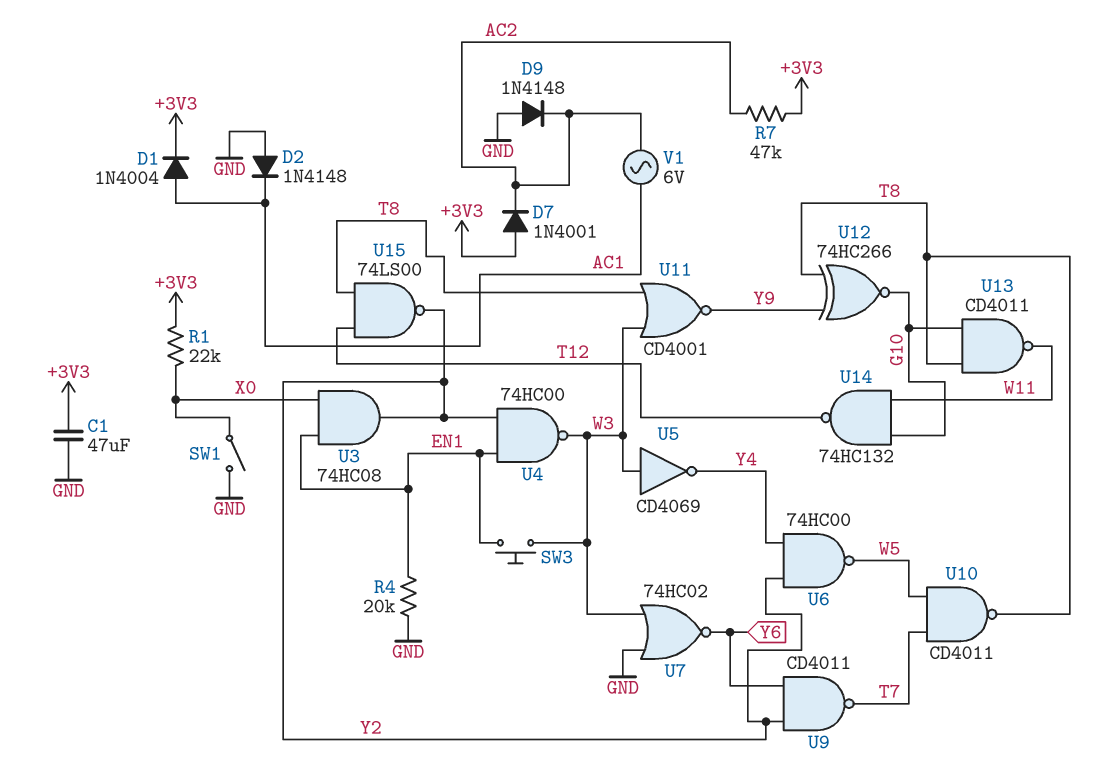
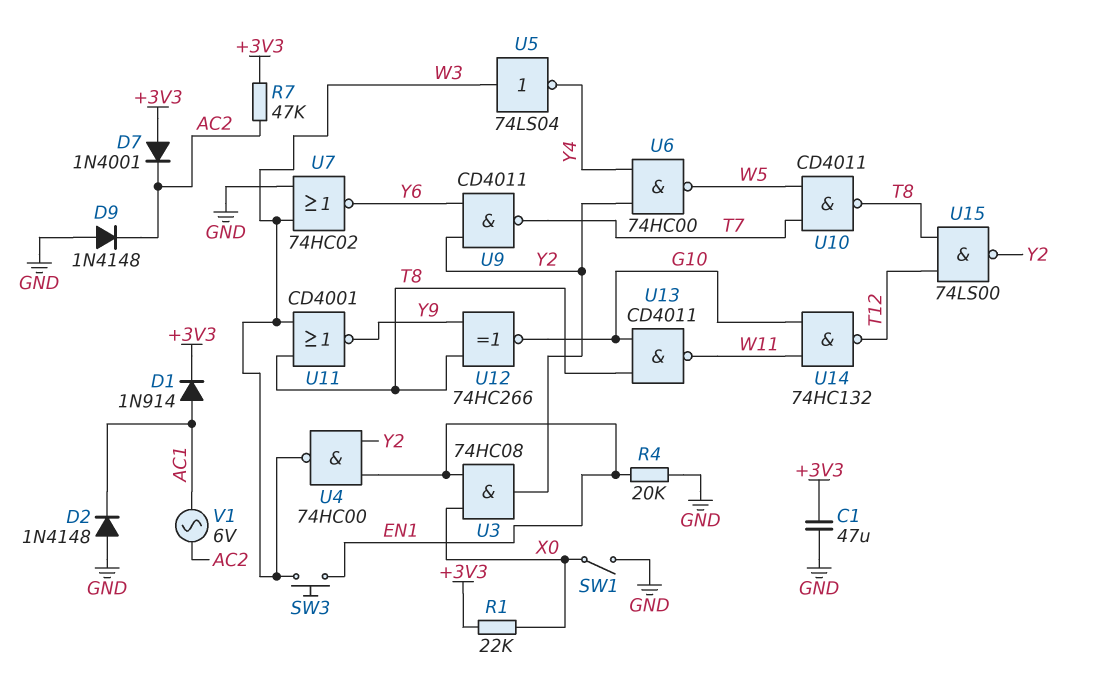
D1: diode 1N4004 (A AC1, K +3V3) -> diode 1N914 (A AC1, K +3V3)
U5: NOT CD4069 (in W3, out Y4) -> NOT 74LS04 (in W3, out Y4)

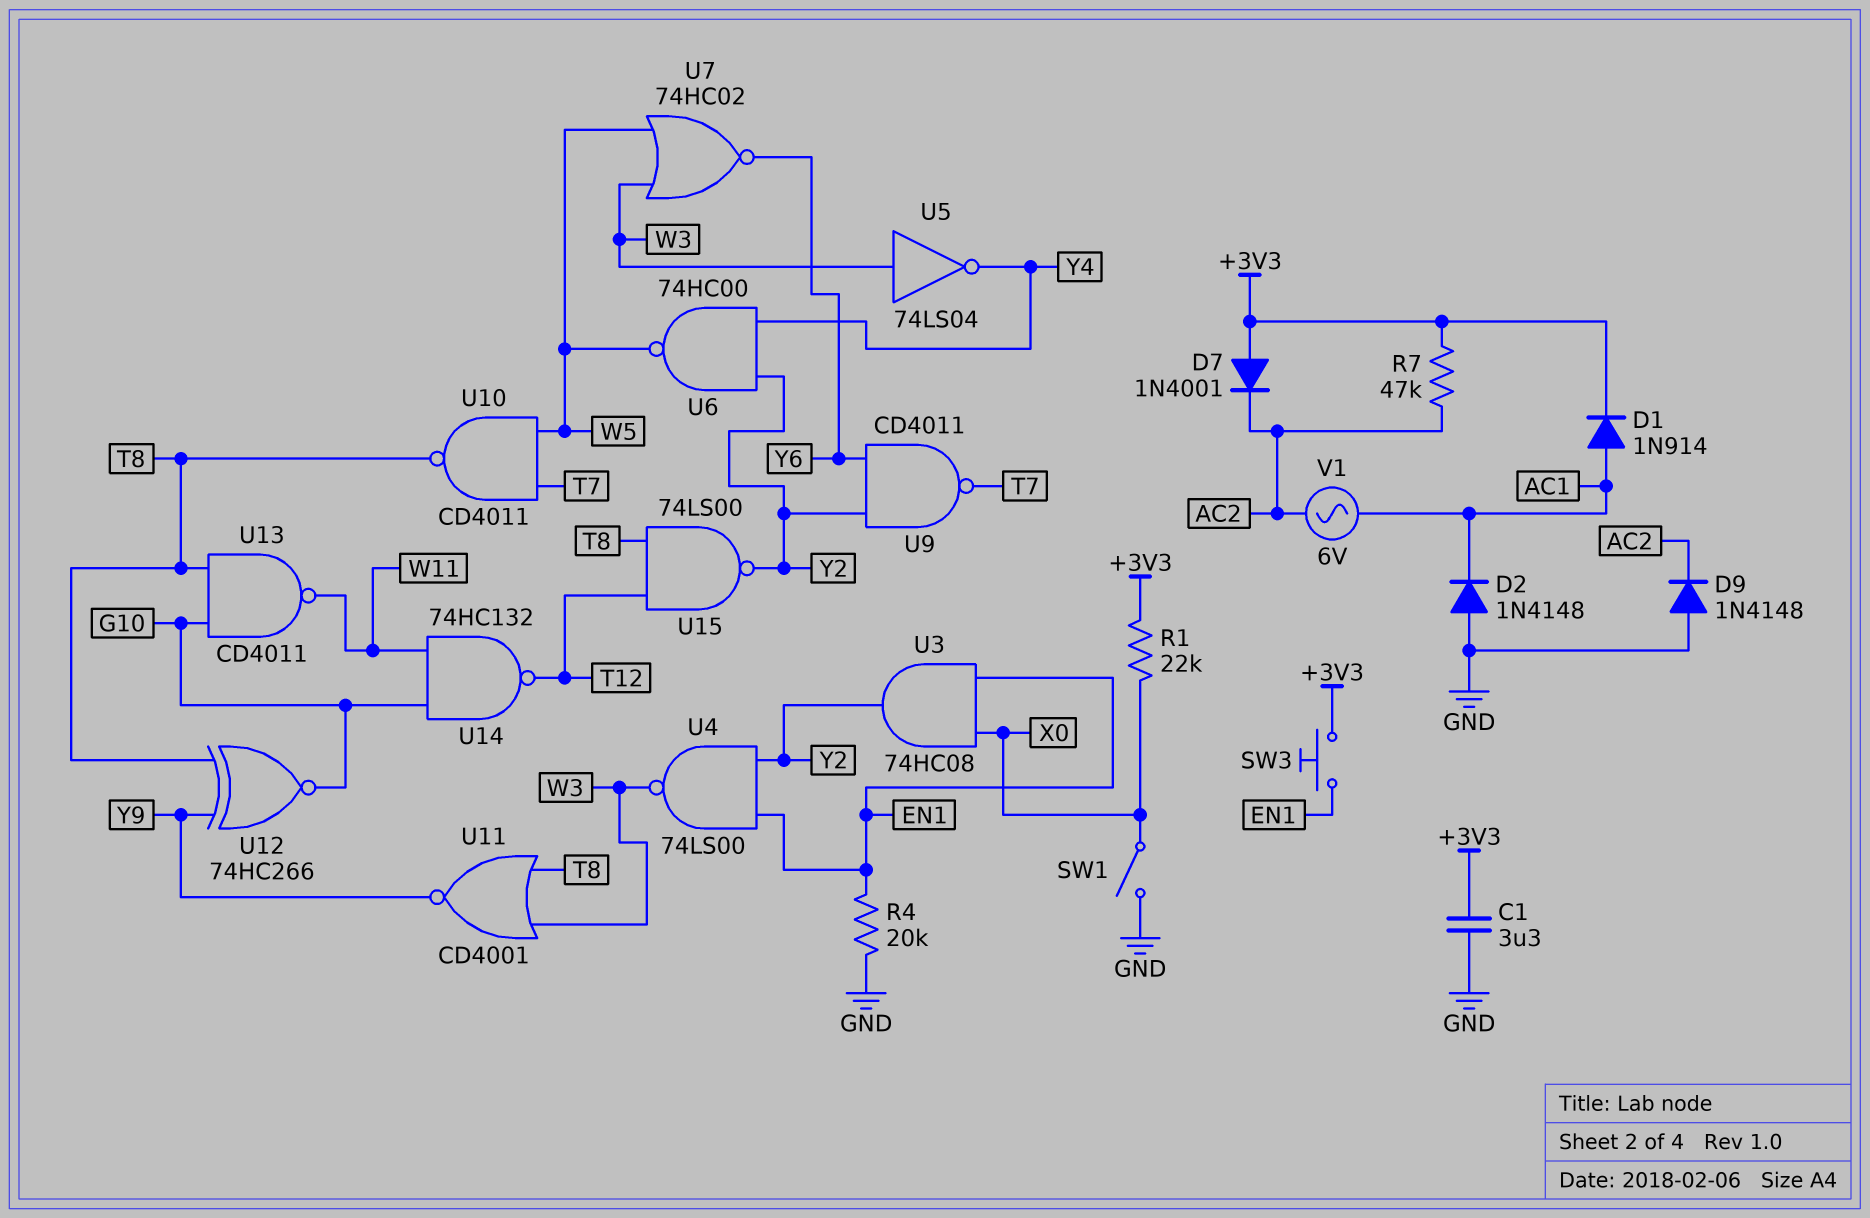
C1: 47uF (+3V3, GND) -> 3.3uF (+3V3, GND)
SW3: button (EN1, W3) -> button (+3V3, EN1)
U4: NAND 74HC00 (in EN1, in Y2, out W3) -> NAND 74LS00 (in EN1, in Y2, out W3)
U7: NOR 74HC02 (in GND, in W3, out Y6) -> NOR 74HC02 (in W3, in W5, out Y6)

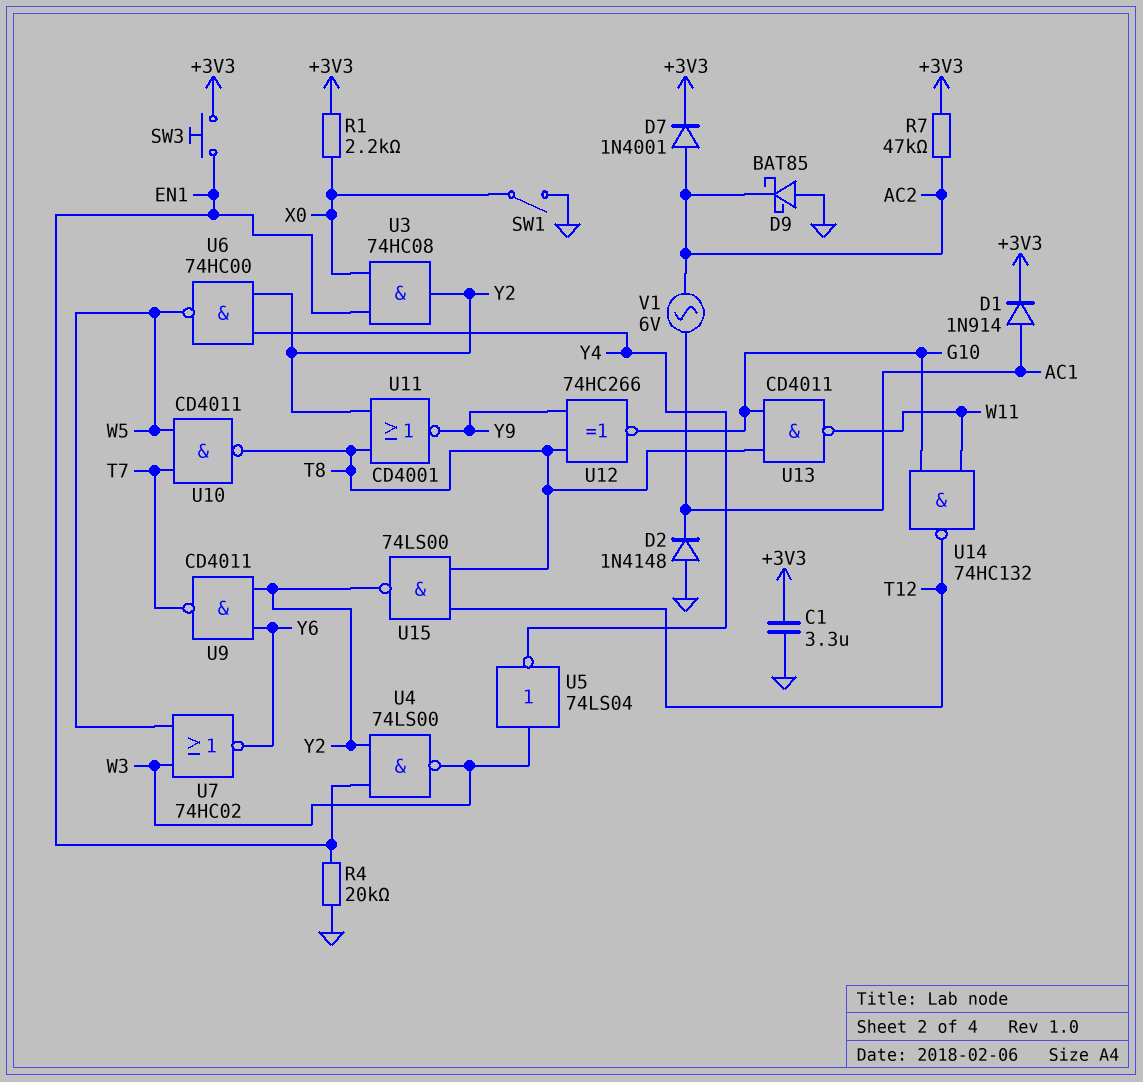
D7: diode 1N4001 (A +3V3, K AC2) -> diode 1N4001 (A AC2, K +3V3)
D9: diode 1N4148 (A GND, K AC2) -> schottky BAT85 (A GND, K AC2)
R1: 22k (+3V3, X0) -> 2.2k (+3V3, X0)
U11: NOR CD4001 (in T8, in W3, out Y9) -> NOR CD4001 (in T8, in Y2, out Y9)

